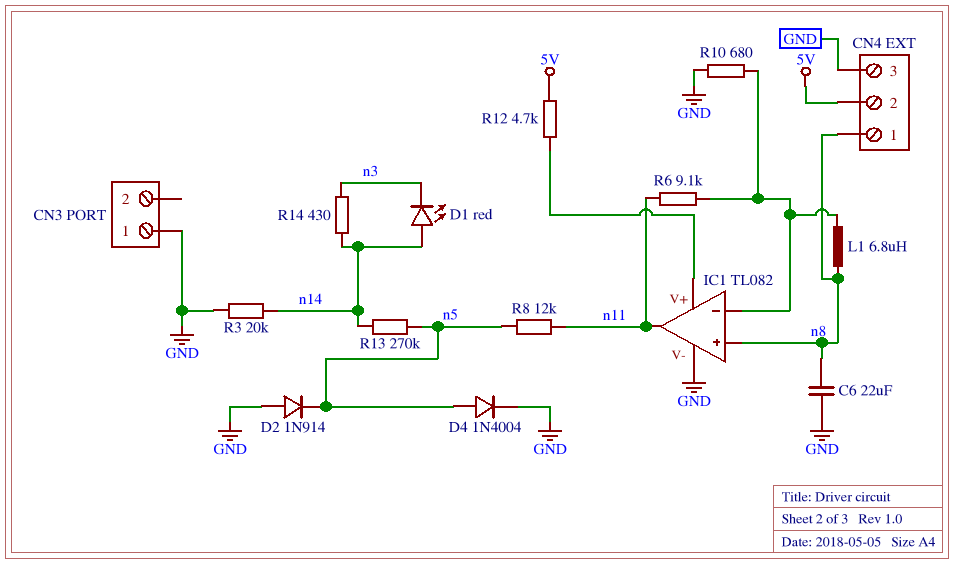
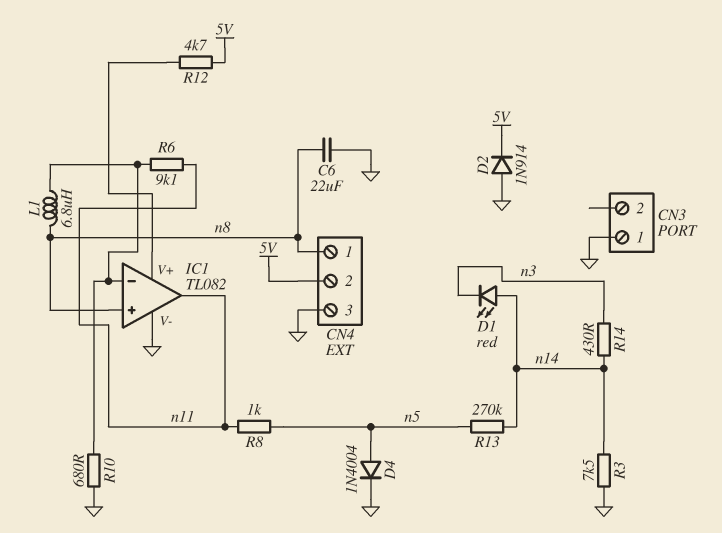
D2: diode 1N914 (A GND, K n5) -> diode 1N914 (A GND, K 5V)
R3: 20k (GND, n14) -> 7.5k (GND, n14)
R8: 12k (n5, n11) -> 1k (n5, n11)

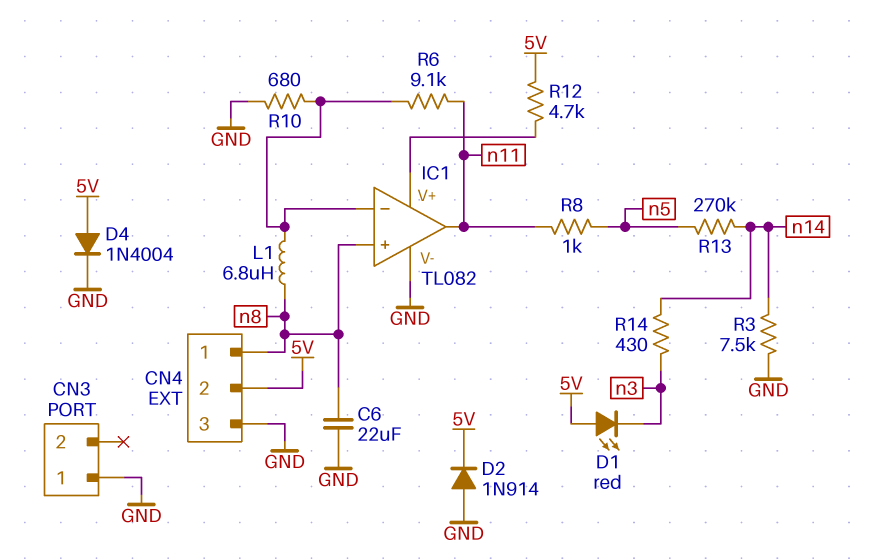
D1: LED red (A n14, K n3) -> LED red (A 5V, K n3)
D4: diode 1N4004 (A n5, K GND) -> diode 1N4004 (A 5V, K GND)

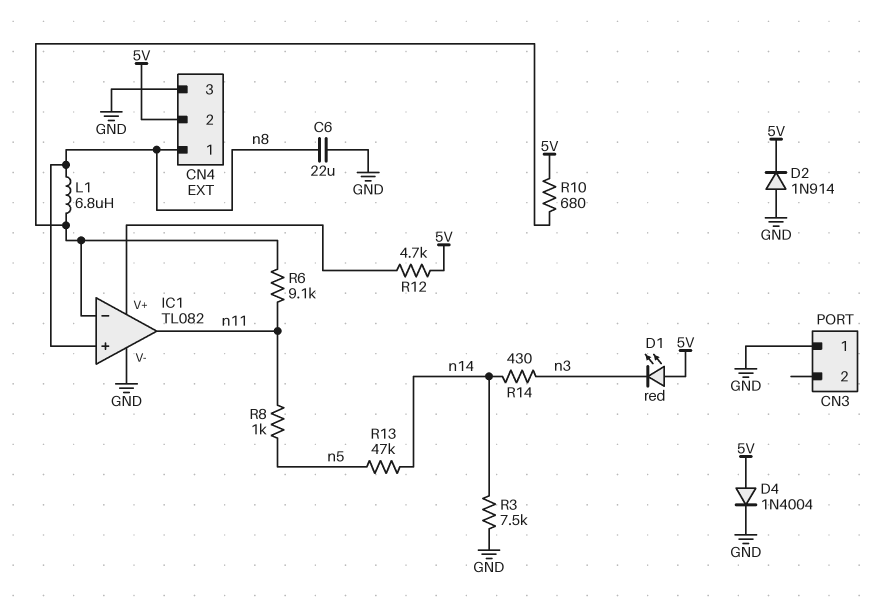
R10: 680 (GND, IC1/in-) -> 680 (5V, IC1/in-)
R13: 270k (n5, n14) -> 47k (n5, n14)

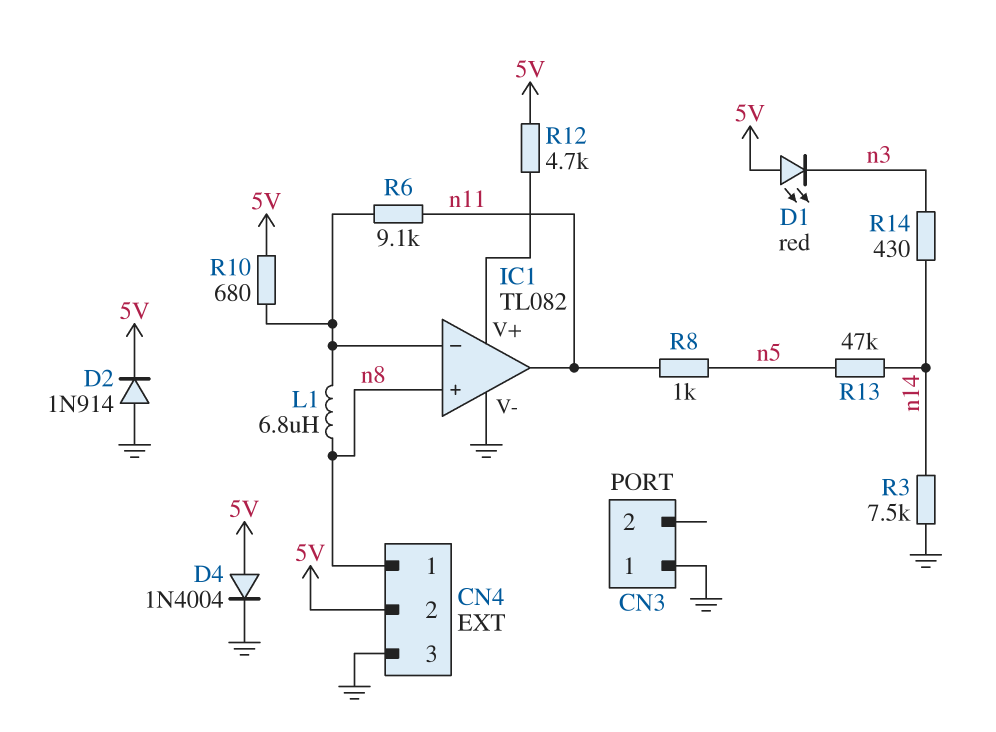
C6: 22uF (GND, n8) -> none

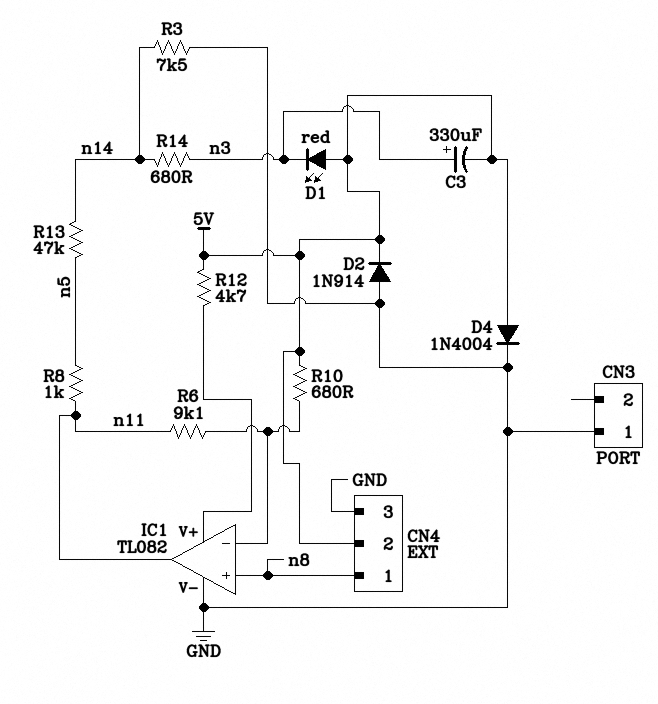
C3: none -> 330uF (plus n3, minus 5V)
L1: 6.8uH (IC1/in-, n8) -> none
R14: 430 (n3, n14) -> 680 (n3, n14)

